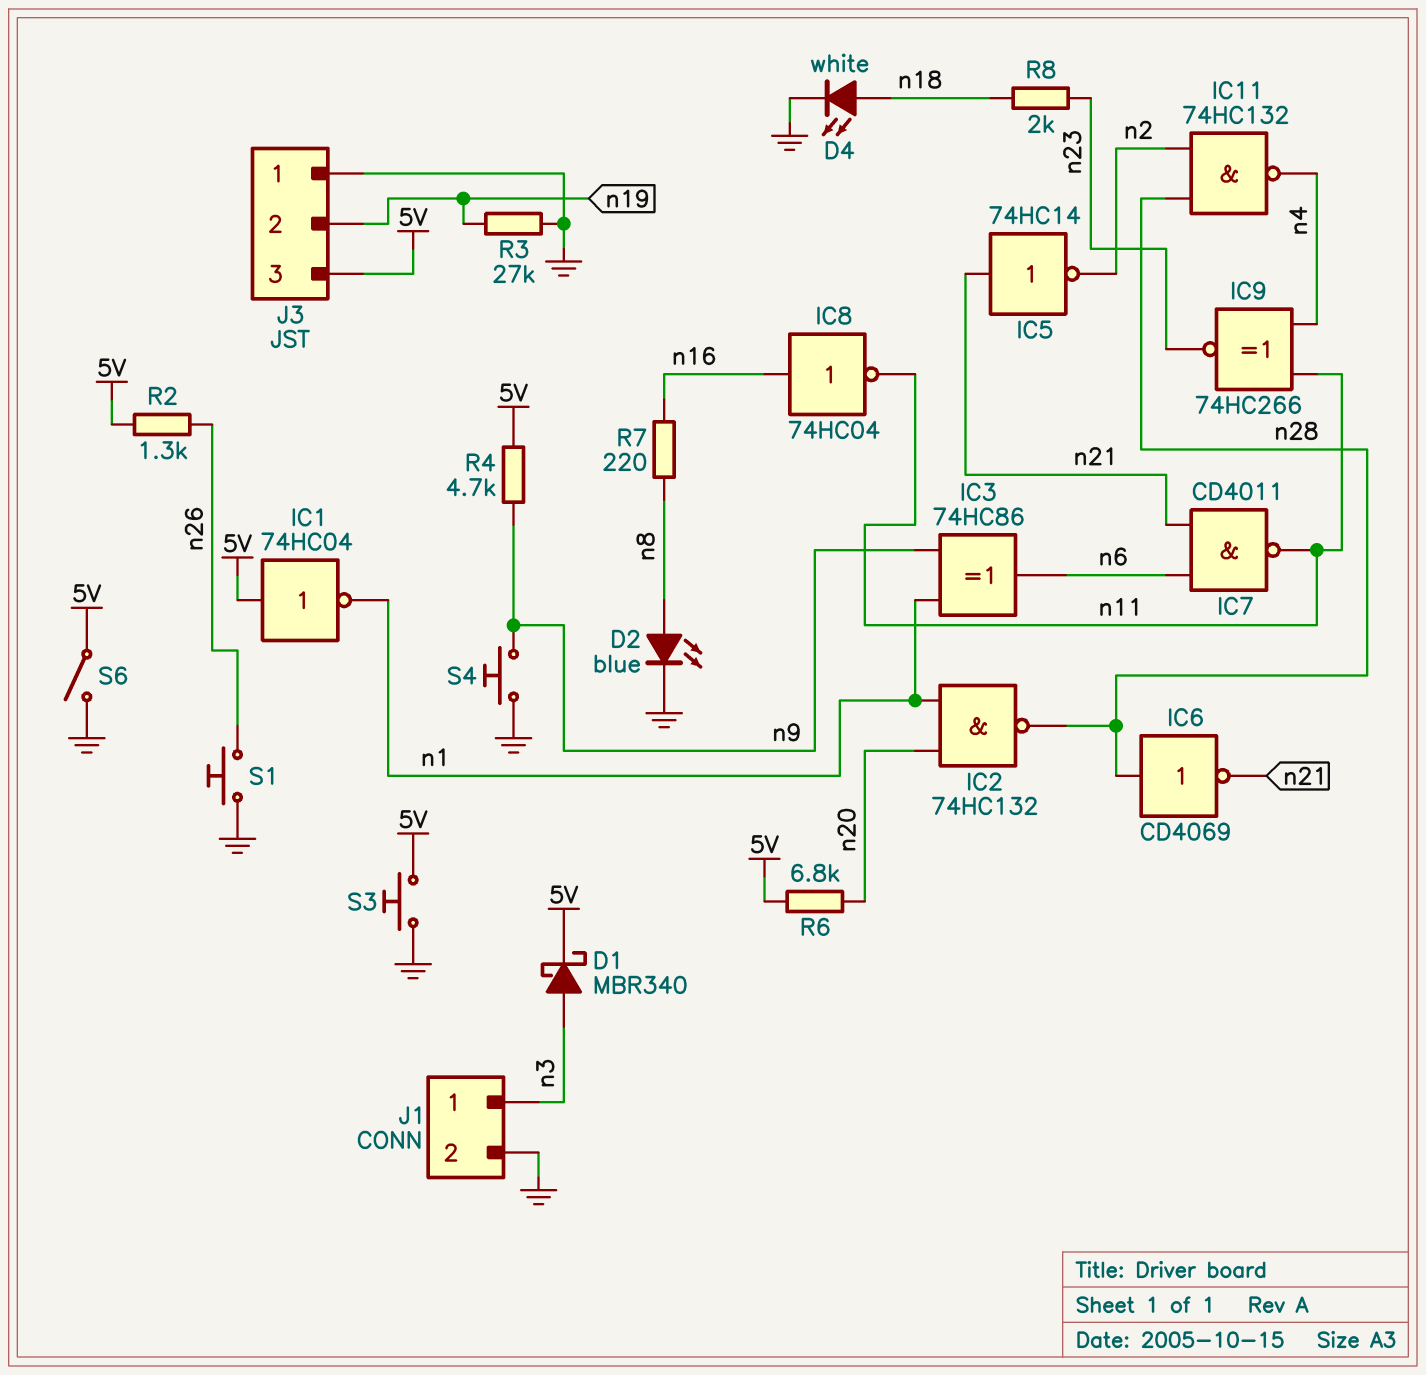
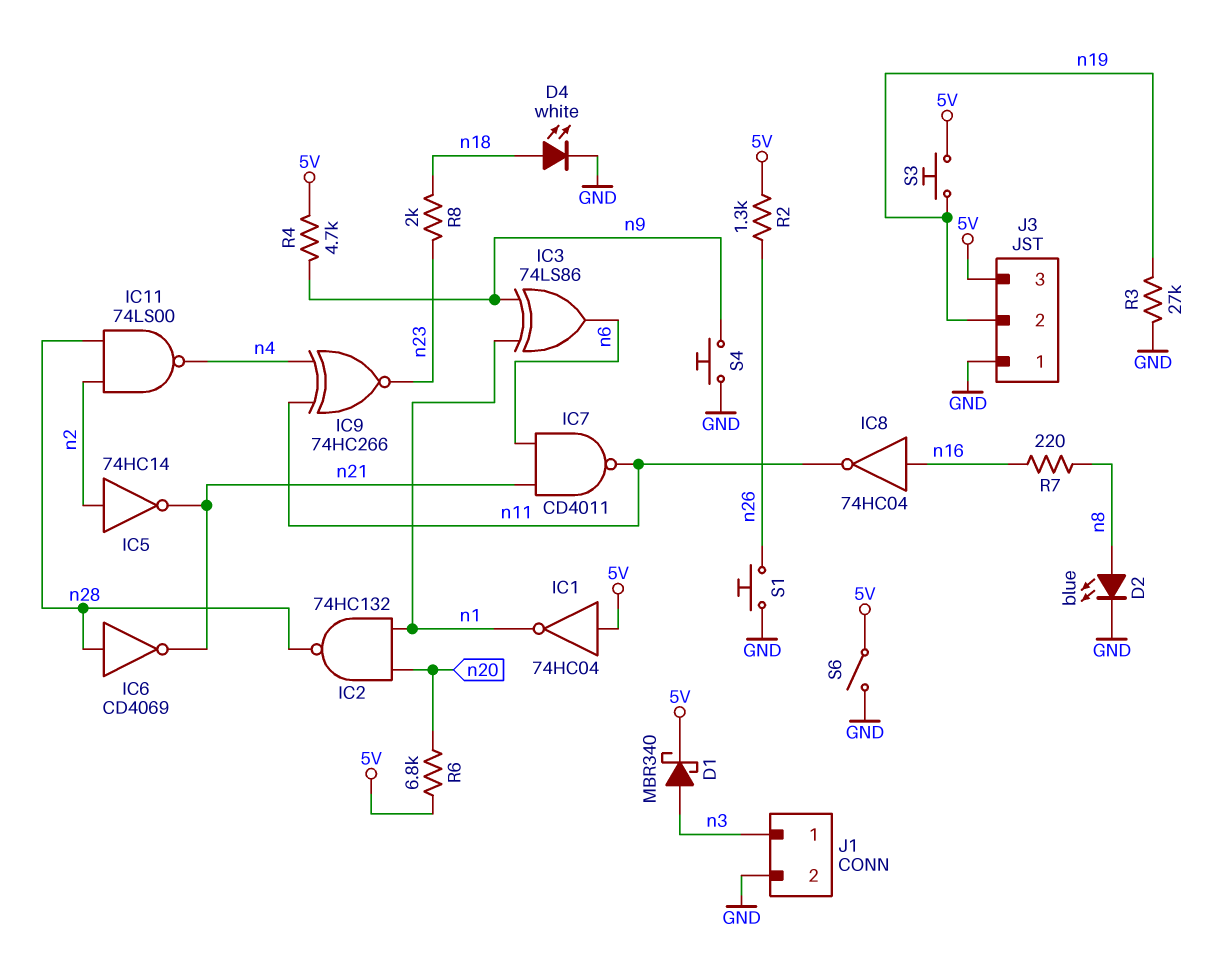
IC3: XOR 74HC86 (in n1, in n9, out n6) -> XOR 74LS86 (in n1, in n9, out n6)
IC5: NOT 74HC14 (in n21, out n2) -> NOT 74HC14 (in n2, out n21)
IC11: NAND 74HC132 (in n2, in n28, out n4) -> NAND 74LS00 (in n2, in n28, out n4)
S3: button (5V, GND) -> button (5V, n19)

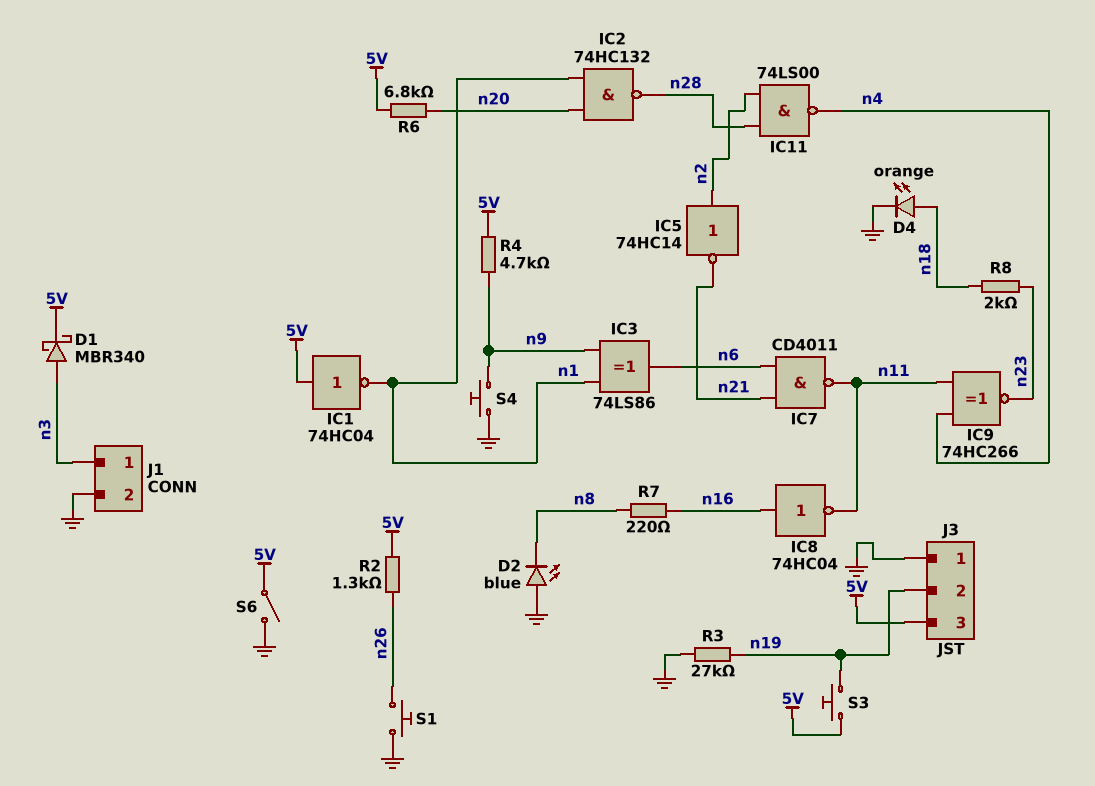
D2: LED blue (A n8, K GND) -> LED blue (A GND, K n8)
D4: LED white (A n18, K GND) -> LED orange (A n18, K GND)
IC6: NOT CD4069 (in n28, out n21) -> none

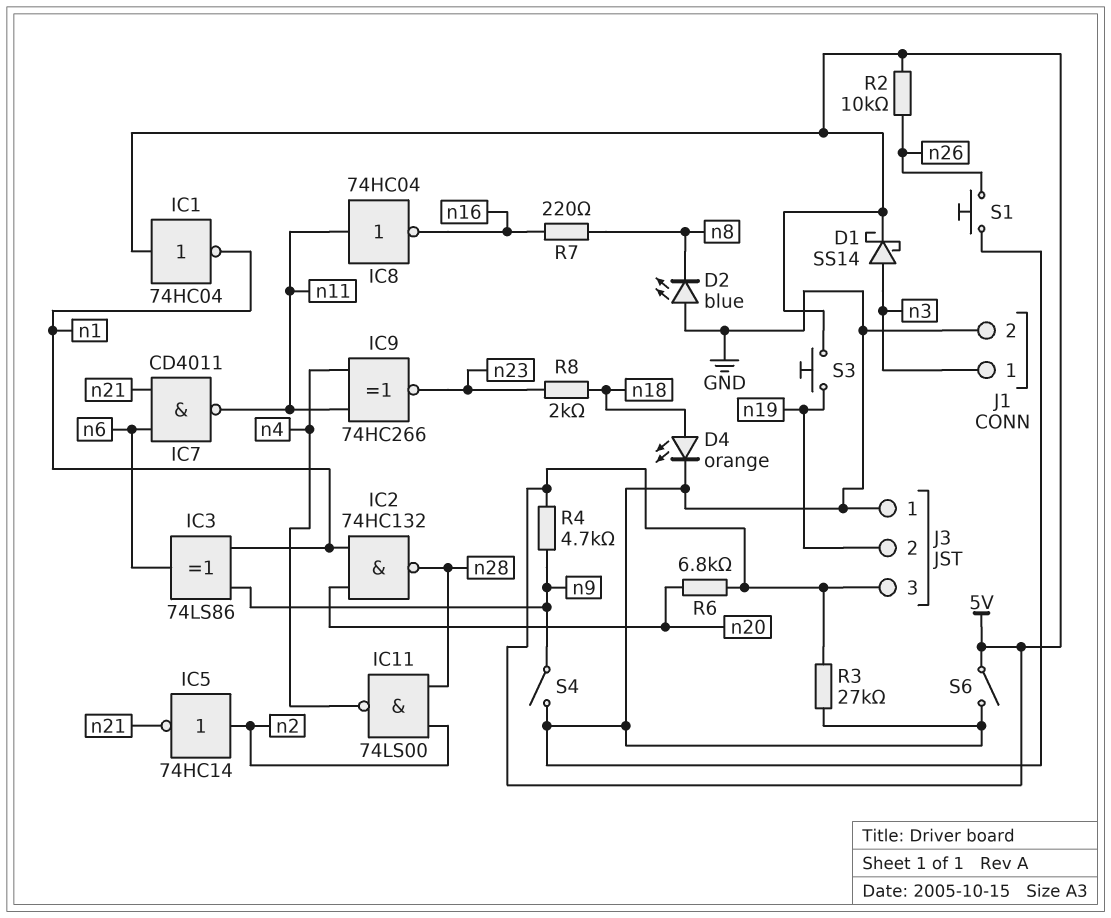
D1: schottky MBR340 (A n3, K 5V) -> schottky SS14 (A n3, K 5V)
IC8: NOT 74HC04 (in n16, out n11) -> NOT 74HC04 (in n11, out n16)
R2: 1.3k (5V, n26) -> 10k (5V, n26)
R3: 27k (GND, n19) -> 27k (5V, GND)
S4: button (GND, n9) -> switch (GND, n9)

